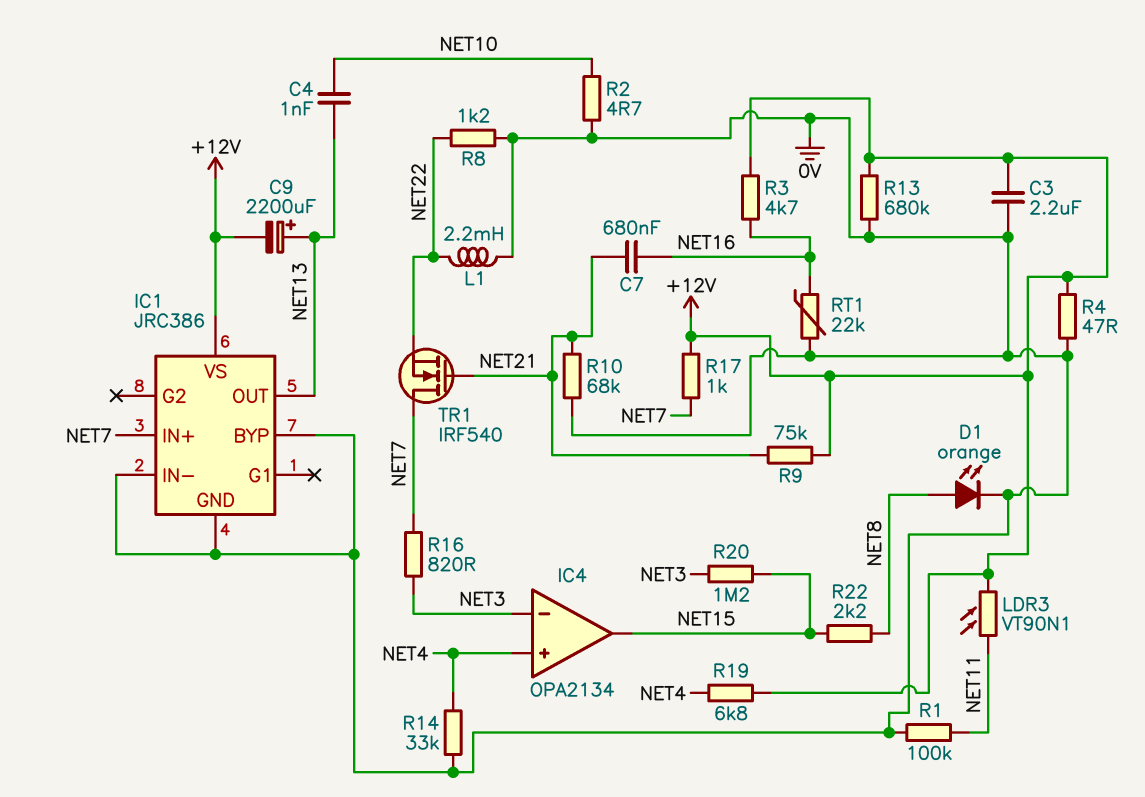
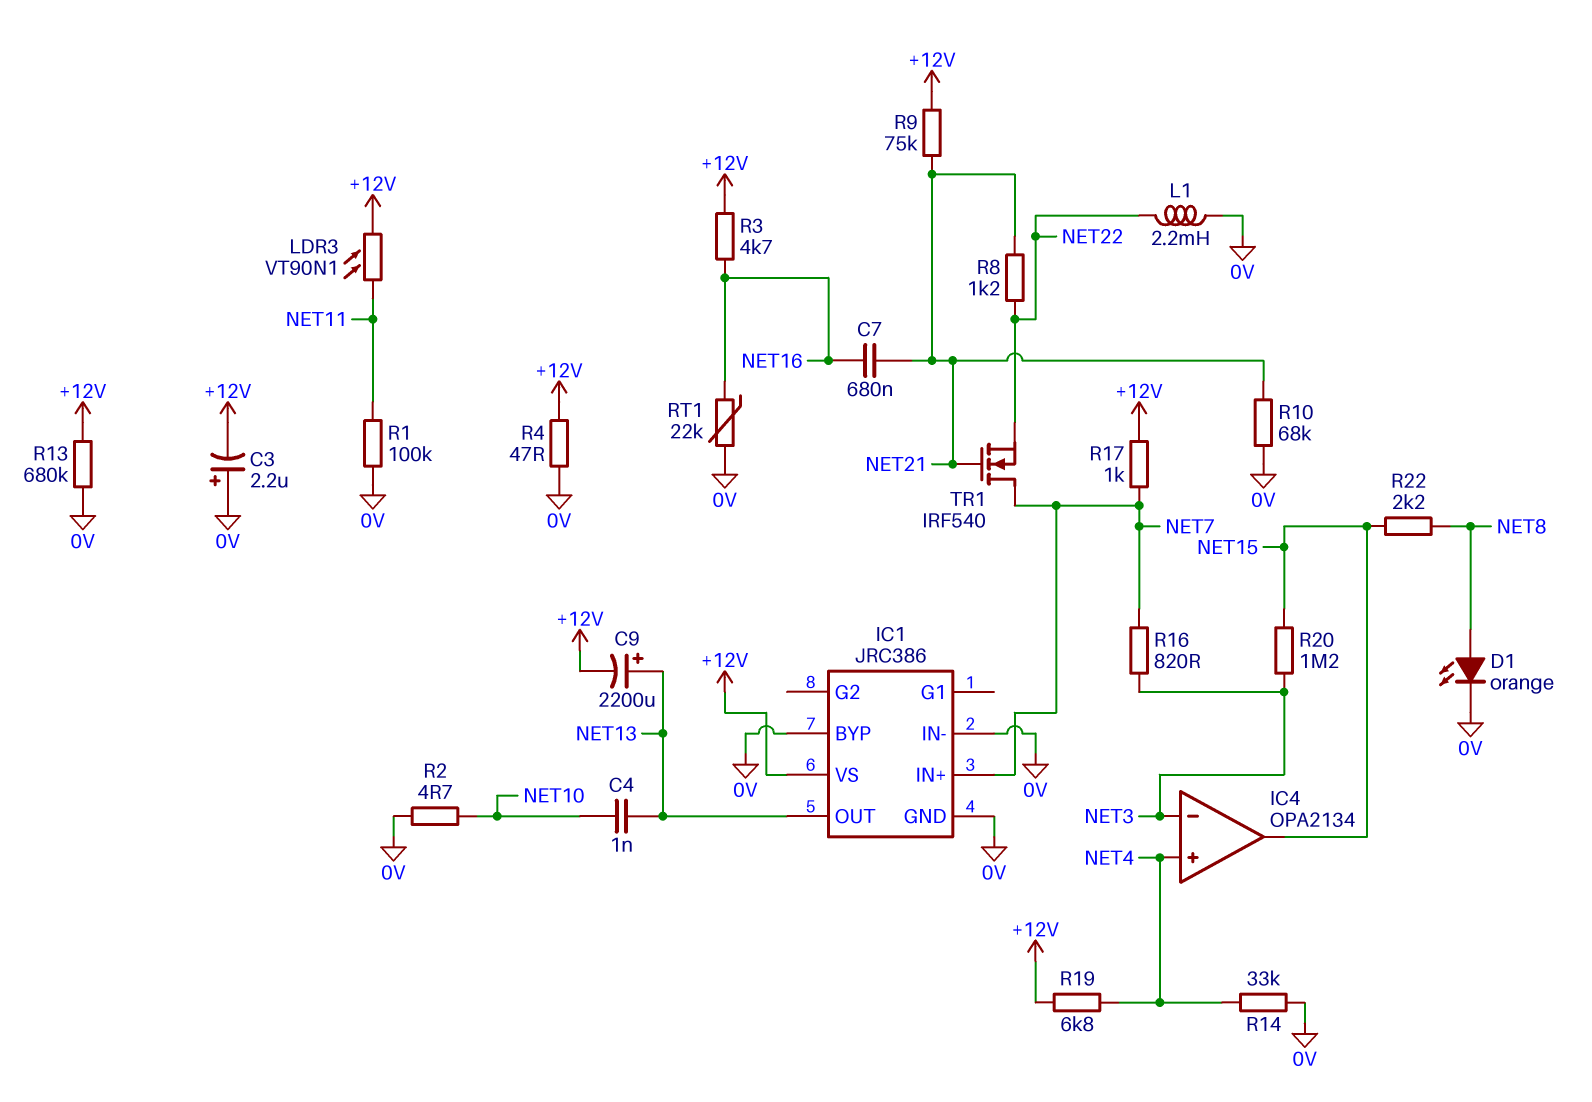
C3: 2.2uF (+12V, 0V) -> 2.2uF (plus 0V, minus +12V)
R8: 1.2k (0V, NET22) -> 1.2k (NET21, NET22)

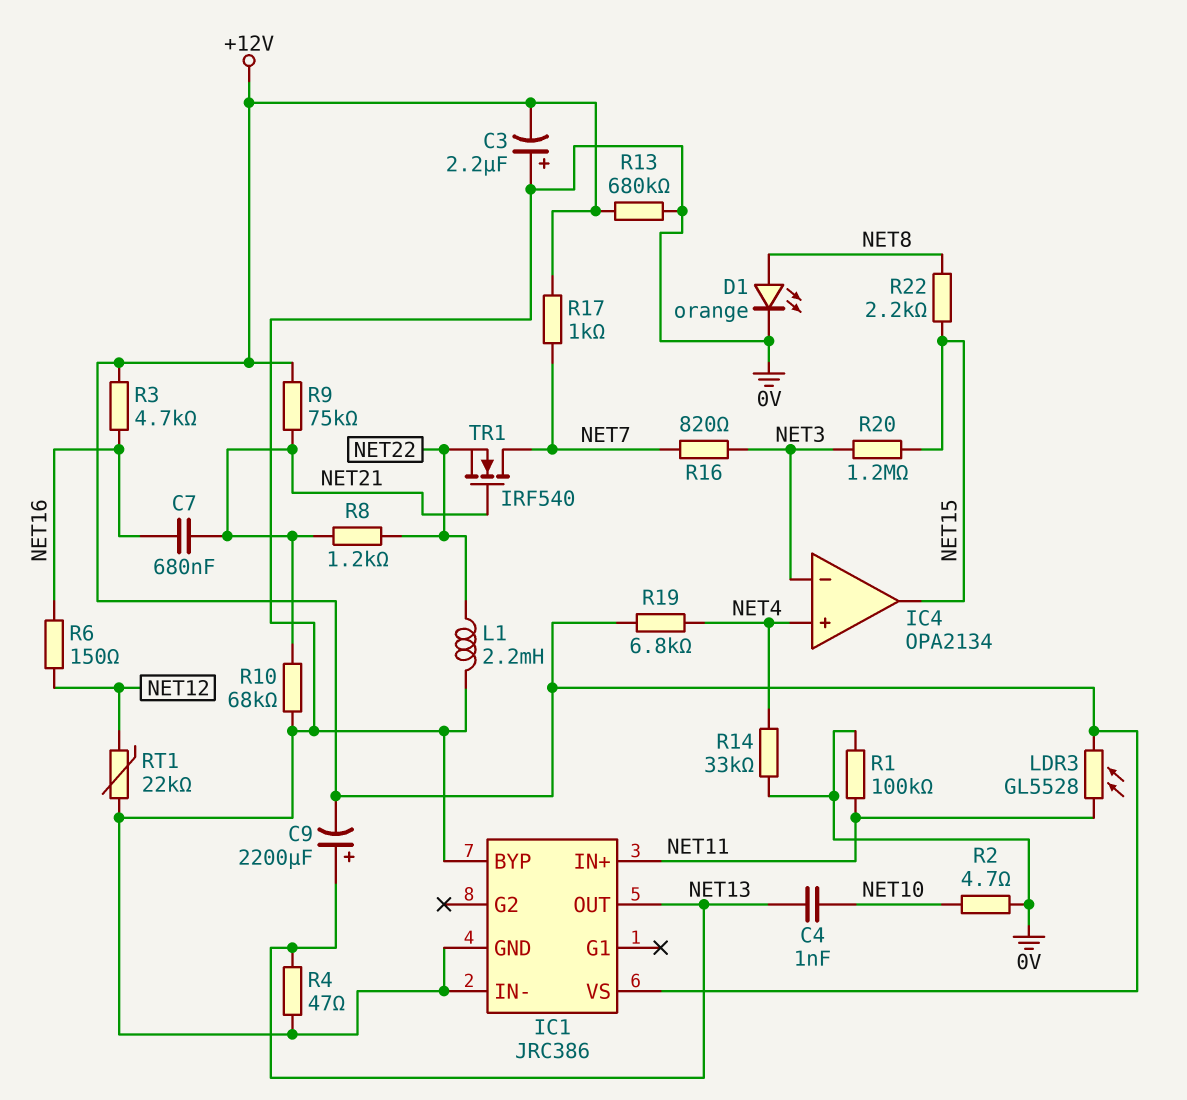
IC1 pin IN+: NET7 -> NET11
LDR3: VT90N1 (+12V, NET11) -> GL5528 (+12V, NET11)
R4: 47 (+12V, 0V) -> 47 (0V, NET13)
R6: none -> 150 (NET12, NET16)
RT1: 22k (0V, NET16) -> 22k (0V, NET12)

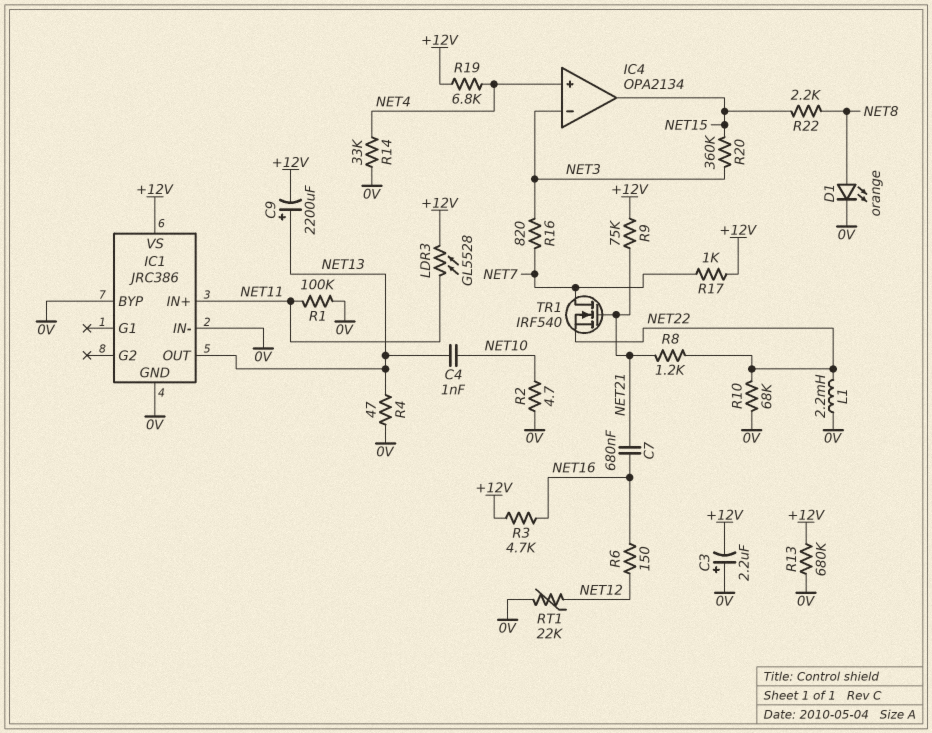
R10: 68k (0V, NET21) -> 68k (0V, NET22)
R20: 1.2M (NET3, NET15) -> 360k (NET3, NET15)

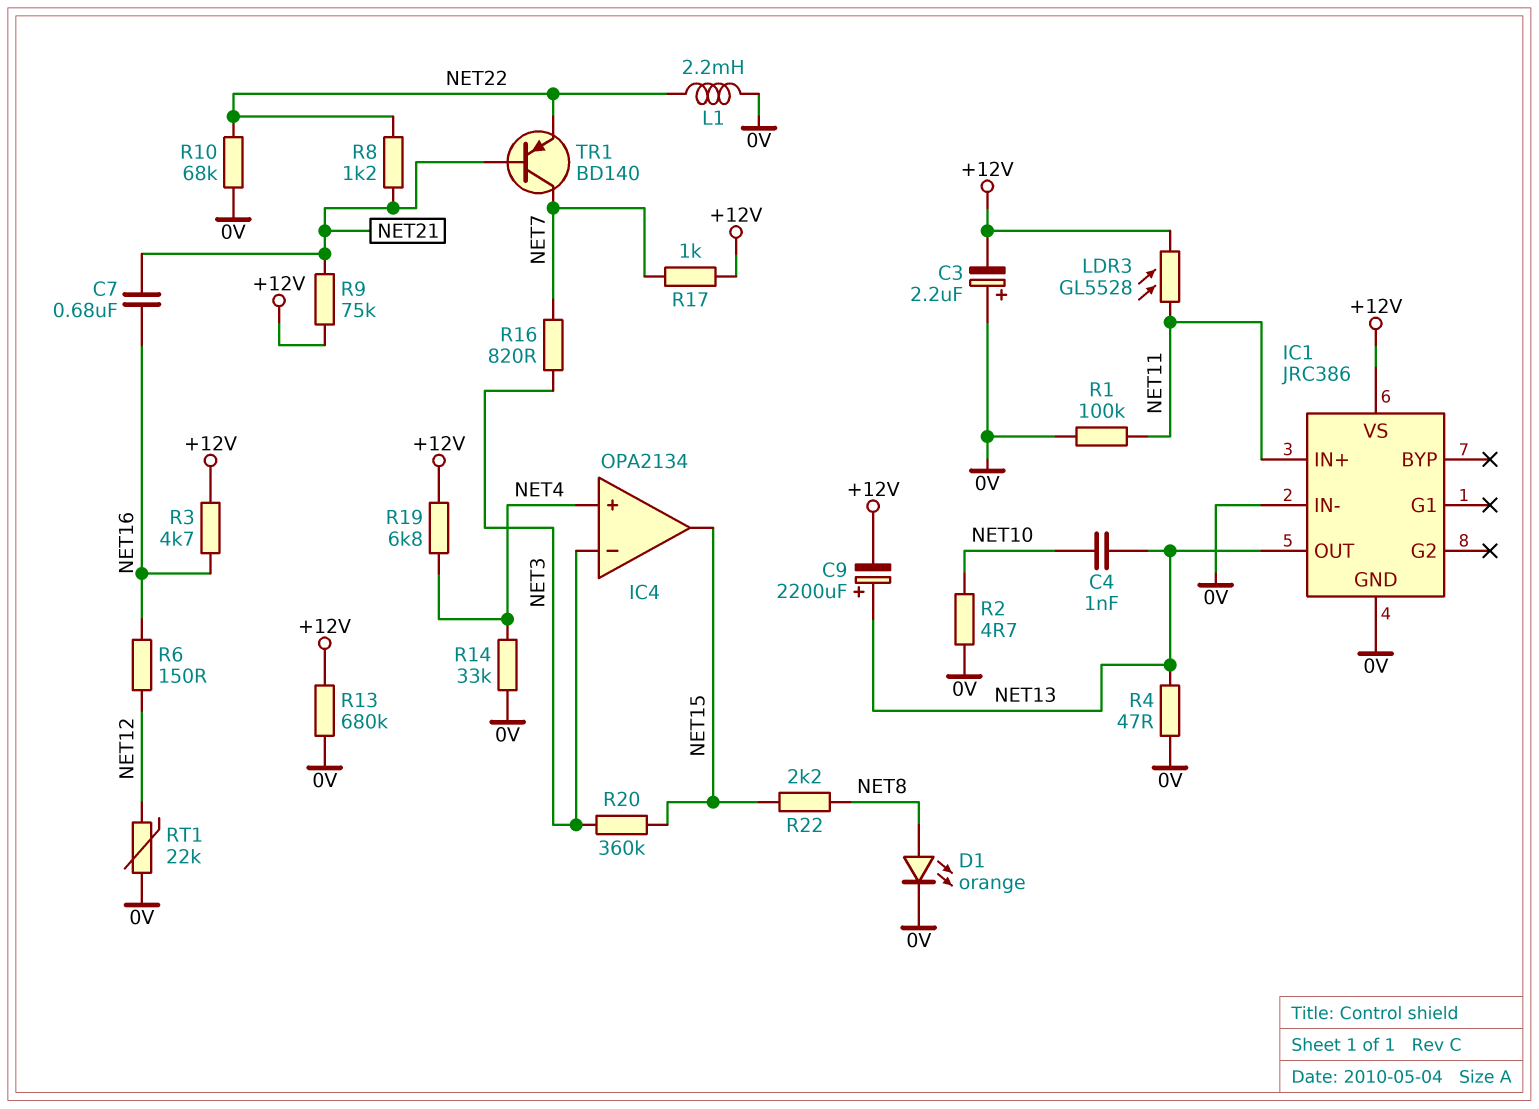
IC1 pin BYP: 0V -> none
TR1: NMOS IRF540 (G NET21, D NET7, S NET22) -> PNP BD140 (B NET21, C NET7, E NET22)

